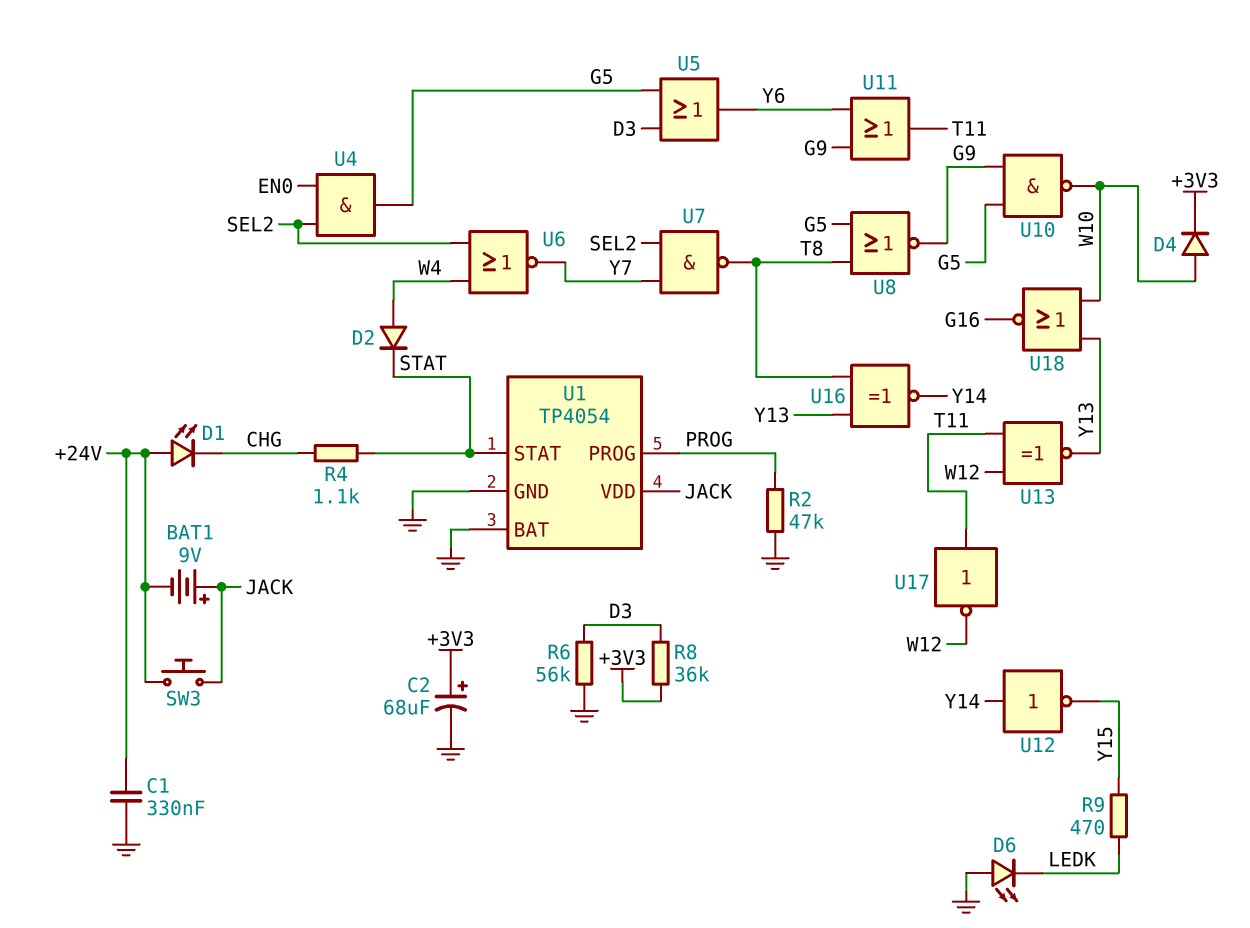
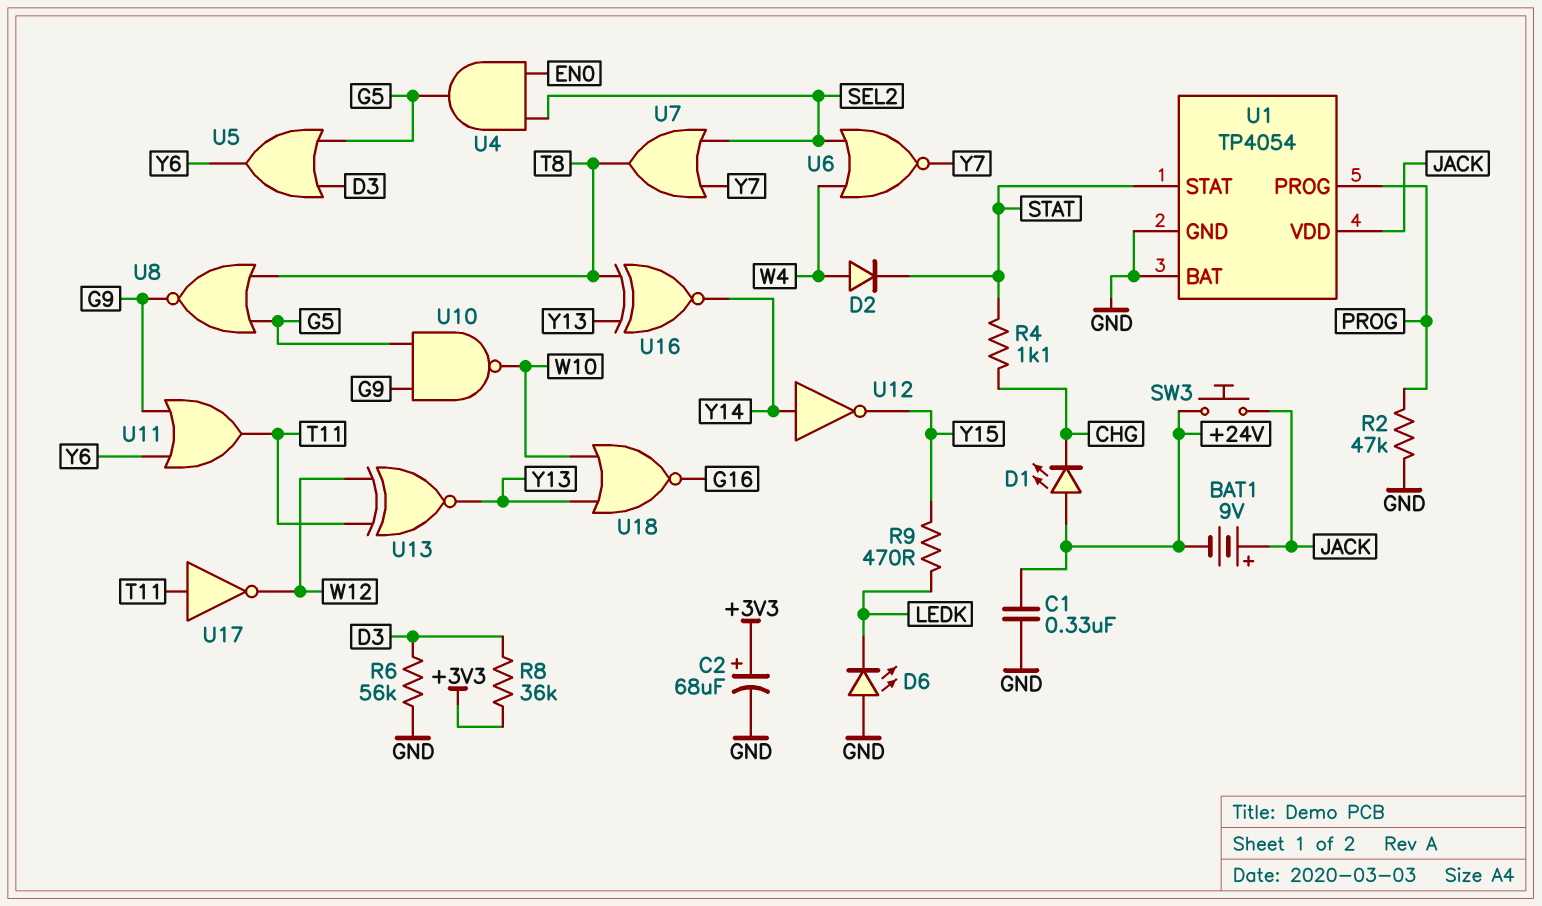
D4: diode (A W10, K +3V3) -> none
U7: NAND (in SEL2, in Y7, out T8) -> OR (in SEL2, in Y7, out T8)

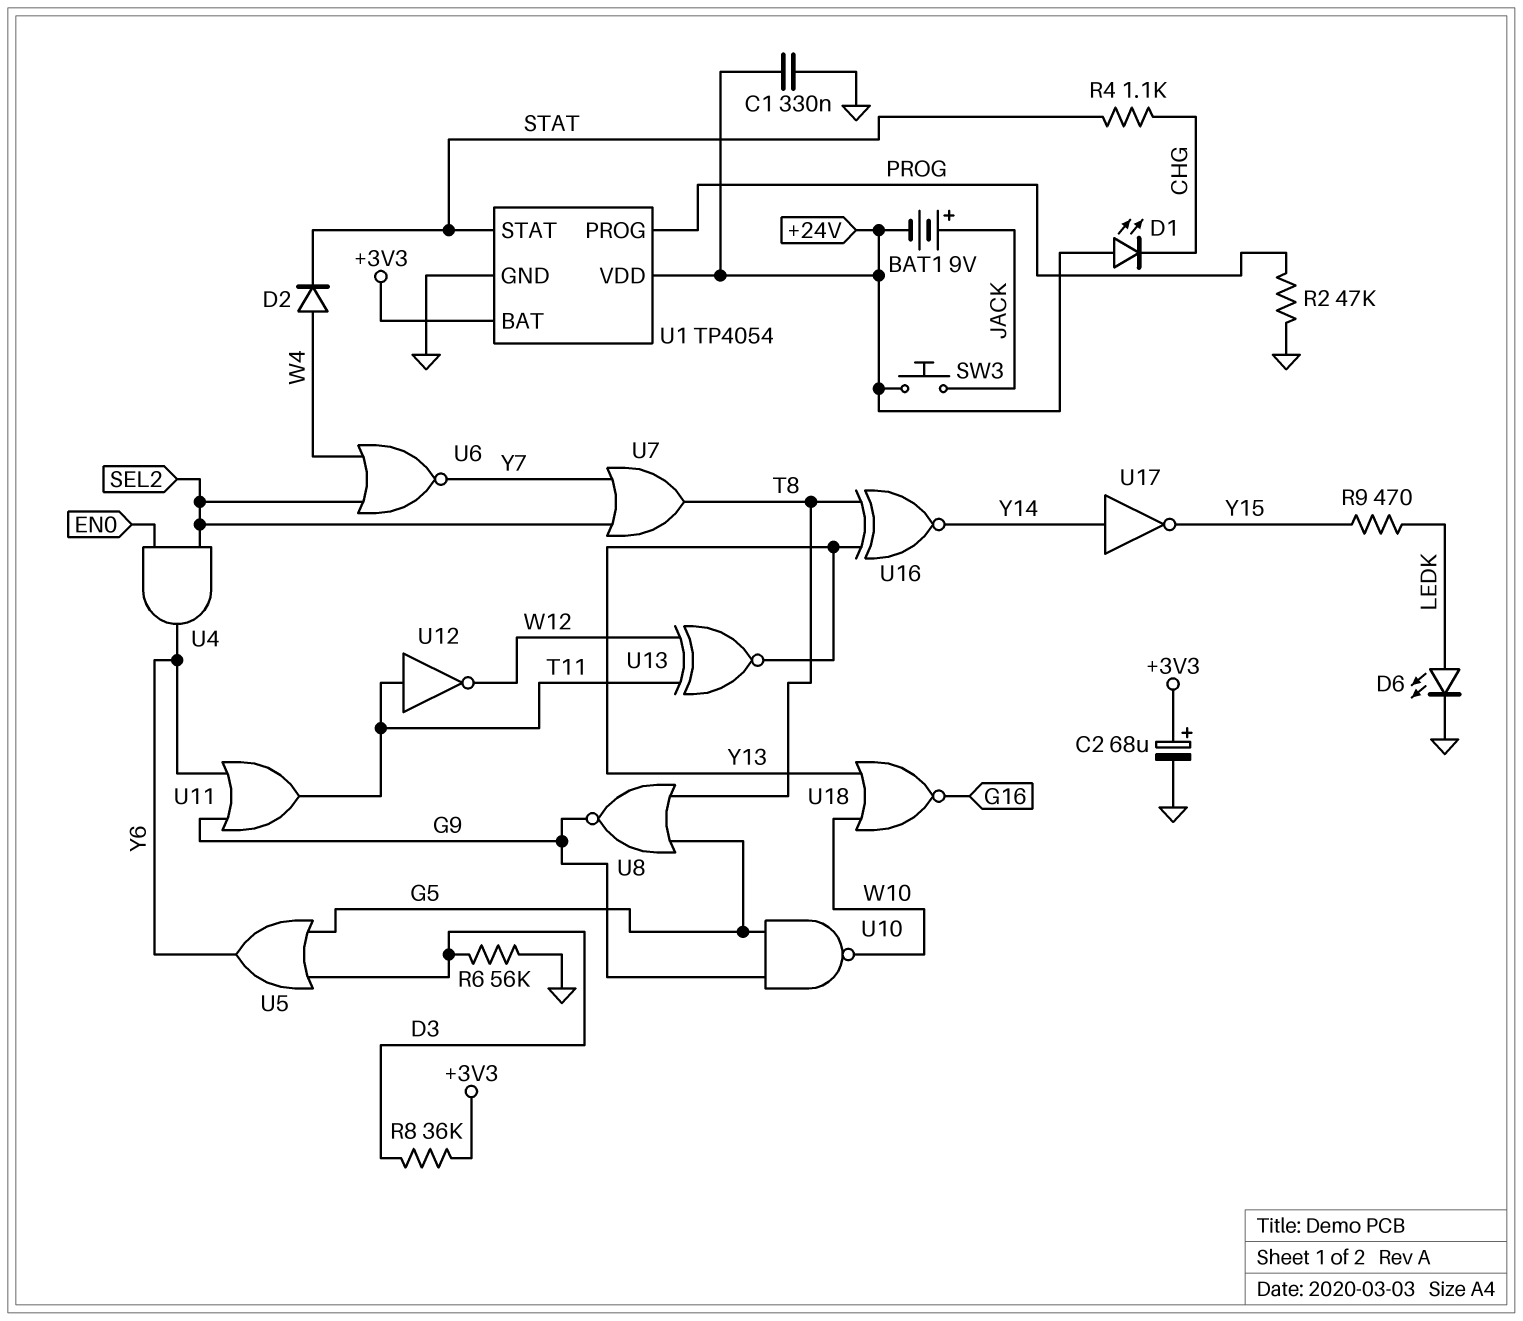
D6: LED (A GND, K LEDK) -> LED (A LEDK, K GND)
U1 pin BAT: GND -> +3V3
U1 pin VDD: JACK -> +24V
U4: AND (in EN0, in SEL2, out G5) -> AND (in EN0, in SEL2, out Y6)
U12: NOT (in Y14, out Y15) -> NOT (in T11, out W12)
U17: NOT (in T11, out W12) -> NOT (in Y14, out Y15)

